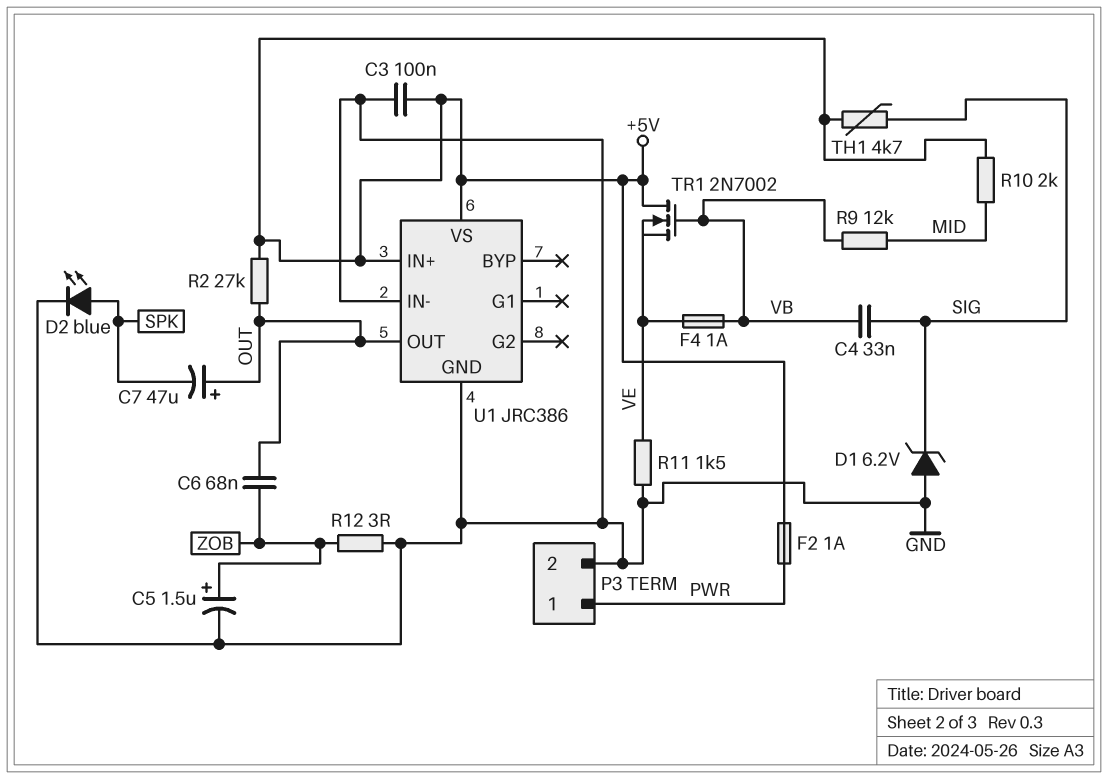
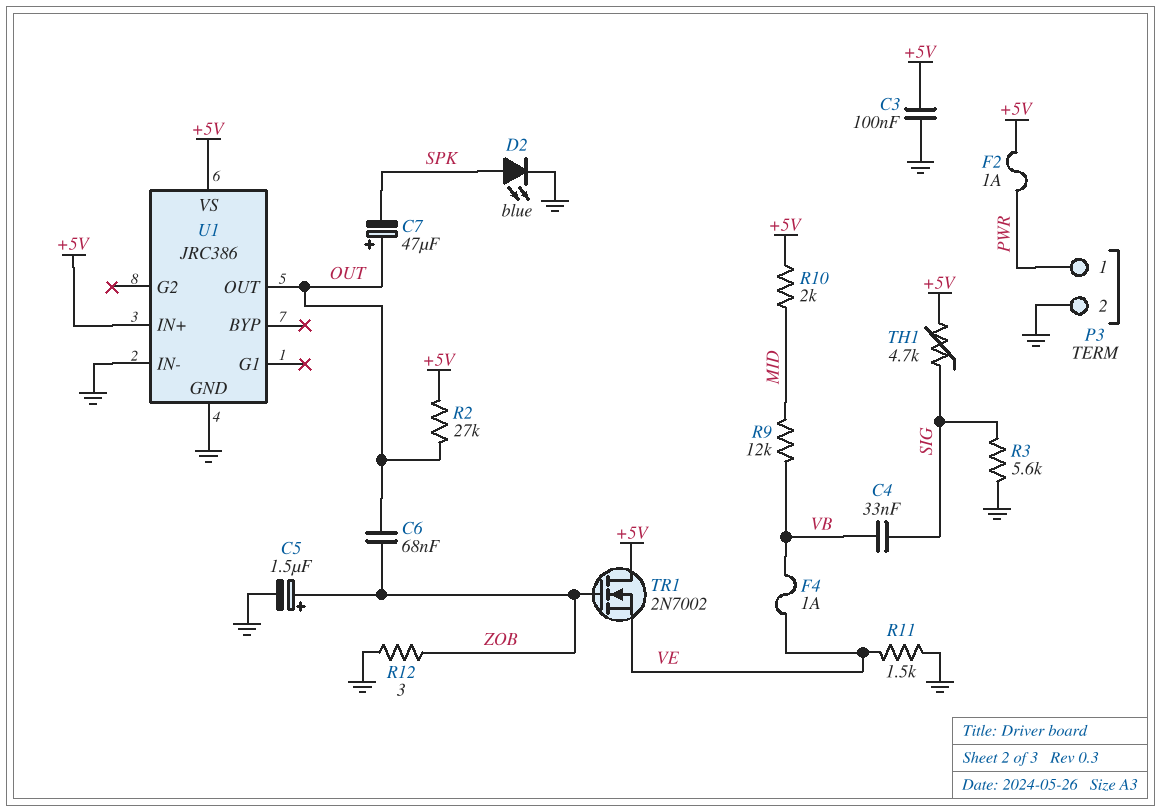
D1: zener 6.2V (A GND, K SIG) -> none
R3: none -> 5.6k (GND, SIG)
TR1: NMOS 2N7002 (G VB, D +5V, S VE) -> NMOS 2N7002 (G ZOB, D +5V, S VE)

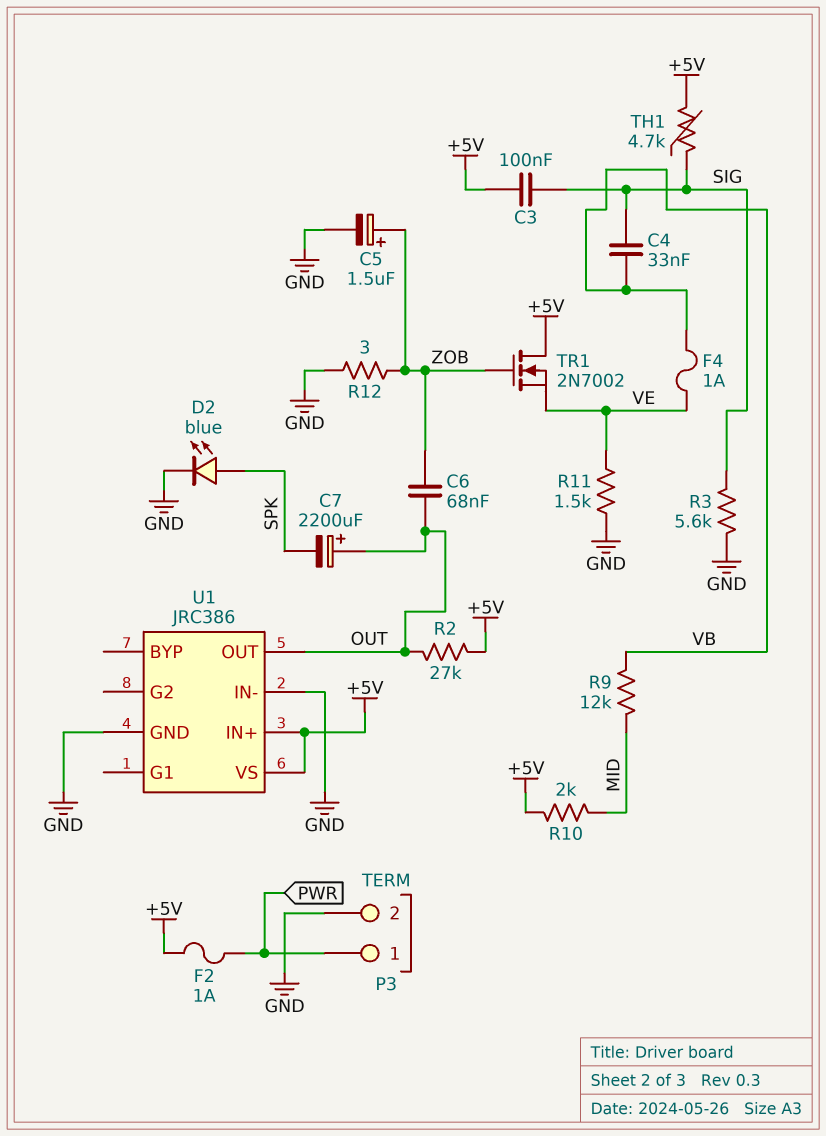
C3: 100nF (+5V, GND) -> 100nF (+5V, SIG)
C7: 47uF (plus OUT, minus SPK) -> 2200uF (plus OUT, minus SPK)

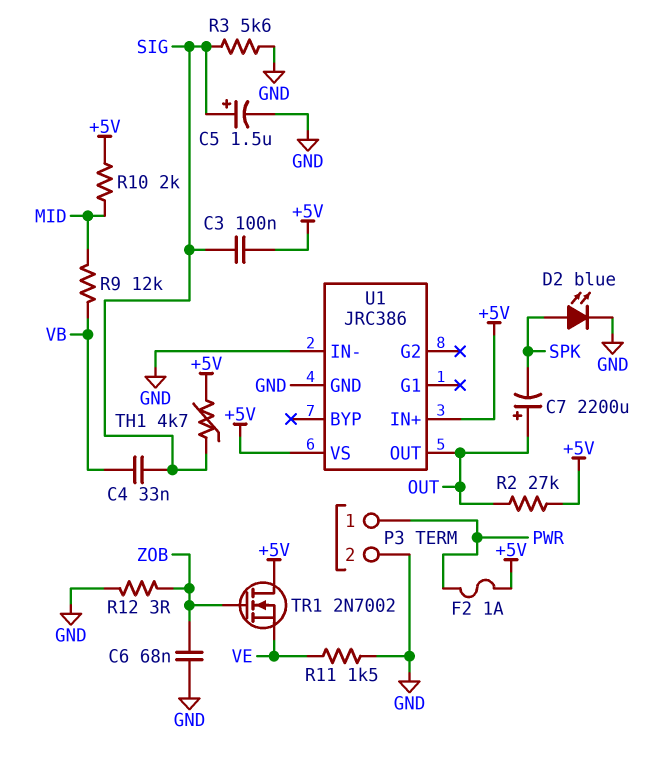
C5: 1.5uF (plus ZOB, minus GND) -> 1.5uF (plus SIG, minus GND)
C6: 68nF (OUT, ZOB) -> 68nF (GND, ZOB)
F4: 1A (VB, VE) -> none

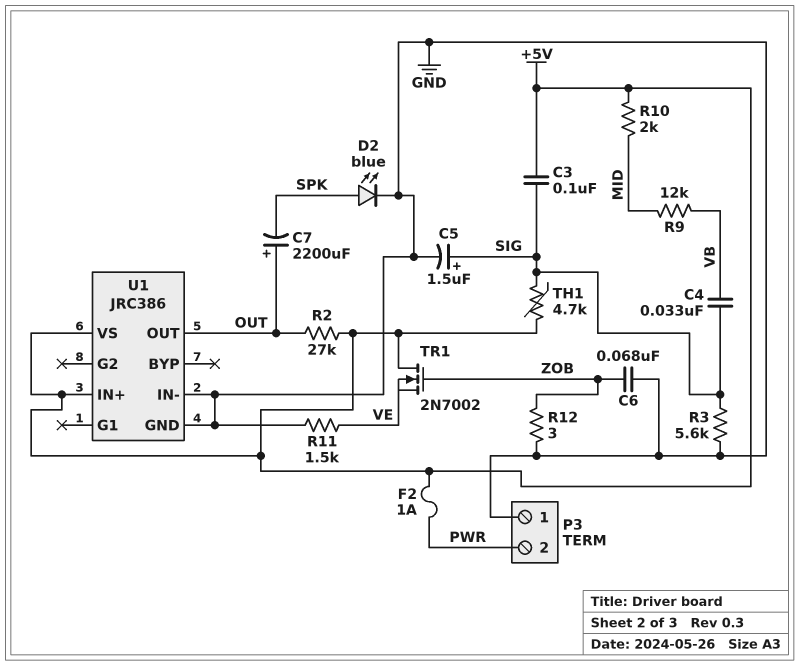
P3 pin 1: PWR -> GND
P3 pin 2: GND -> PWR

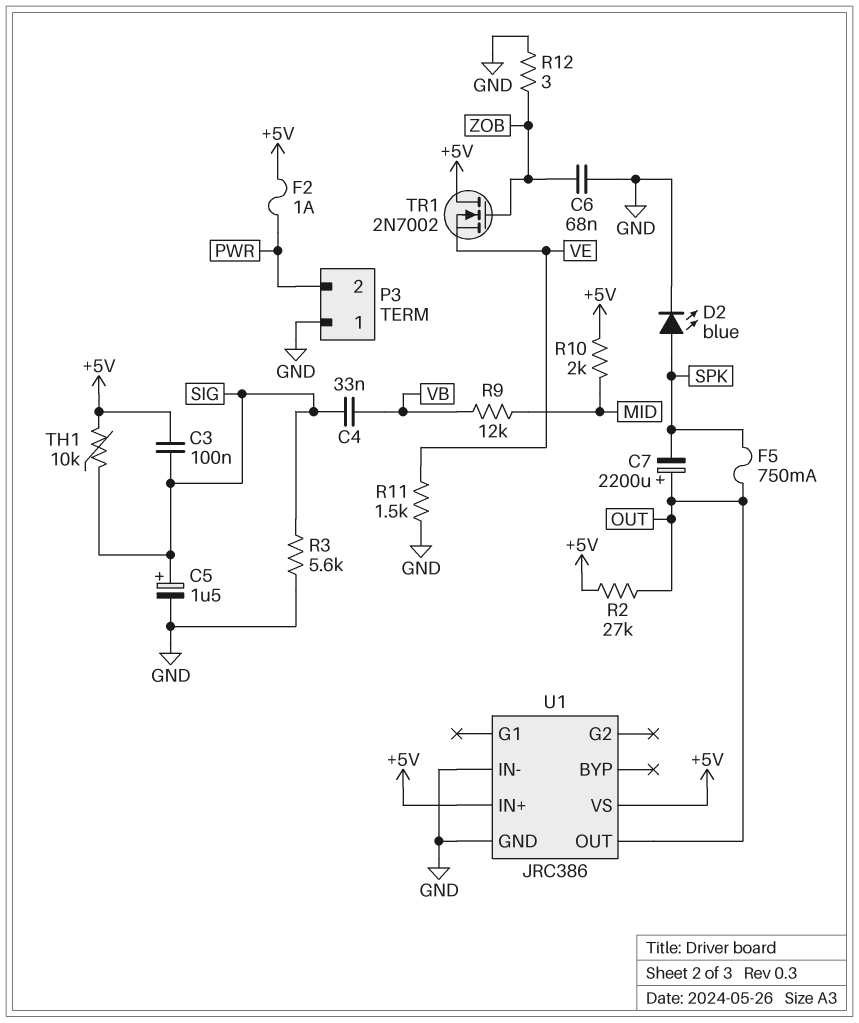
F5: none -> 750mA (OUT, SPK)
TH1: 4.7k (+5V, SIG) -> 10k (+5V, SIG)

